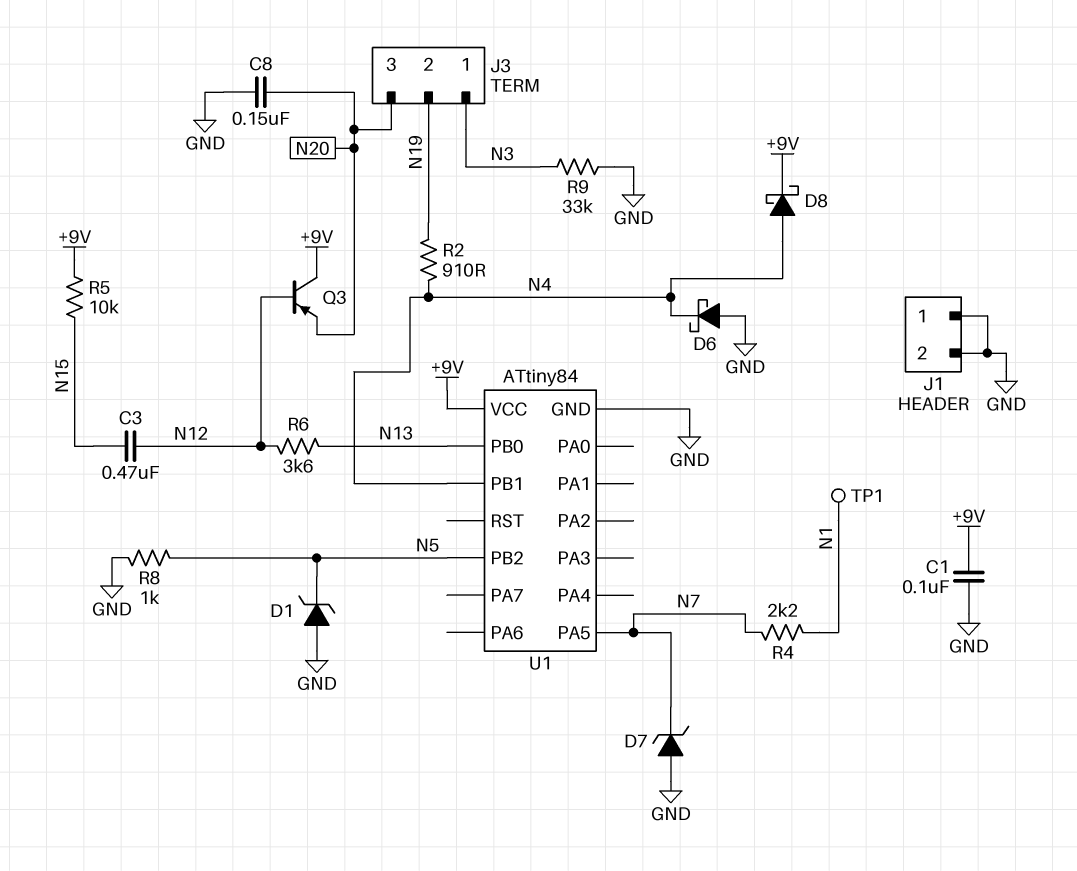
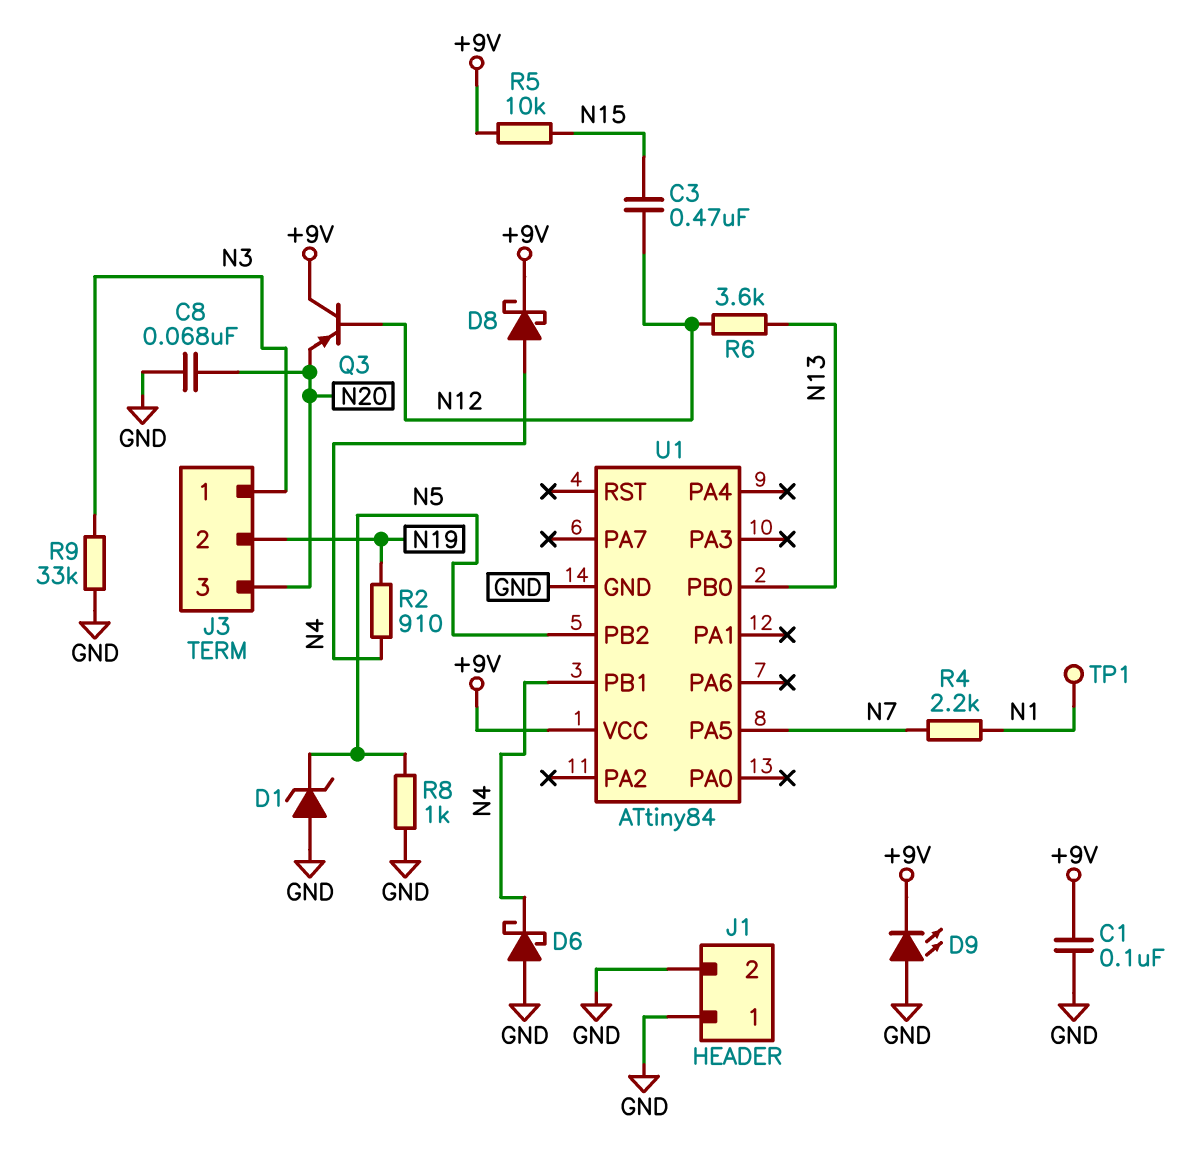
C8: 150nF (GND, N20) -> 68nF (GND, N20)
D7: zener (A GND, K N7) -> none
D9: none -> LED (A GND, K +9V)

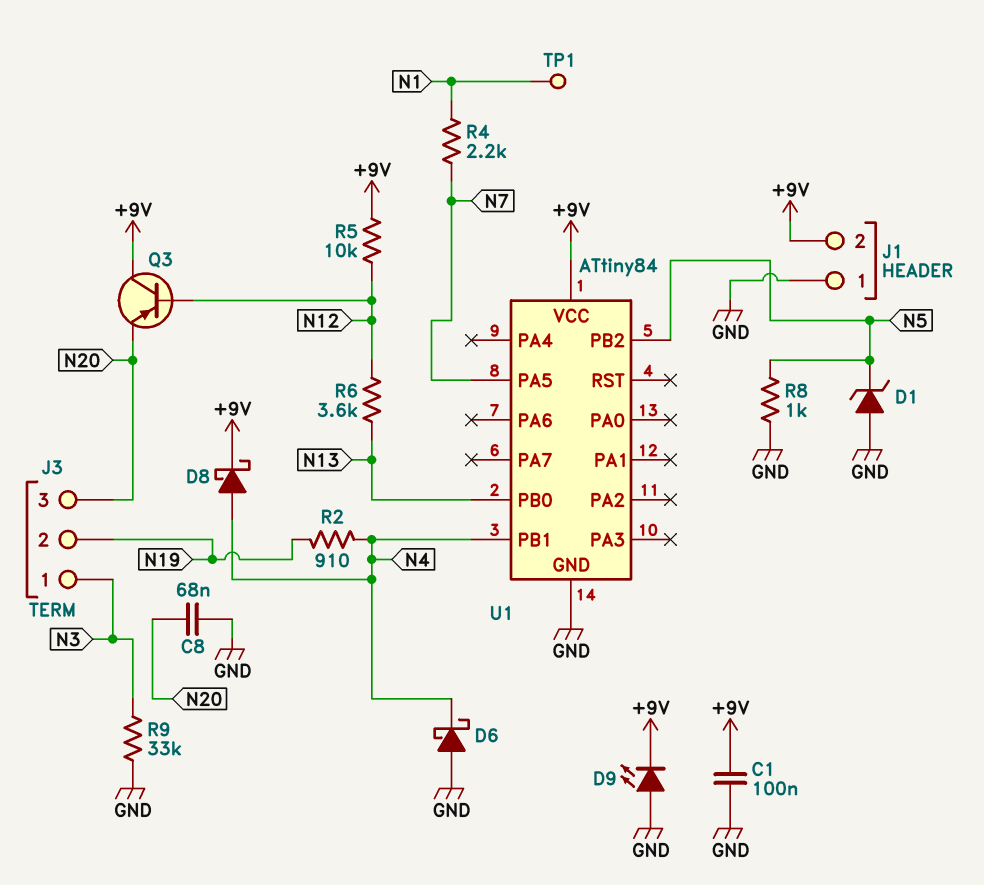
C3: 470nF (N12, N15) -> none
J1 pin 2: GND -> +9V
R5: 10k (+9V, N15) -> 10k (+9V, N12)

